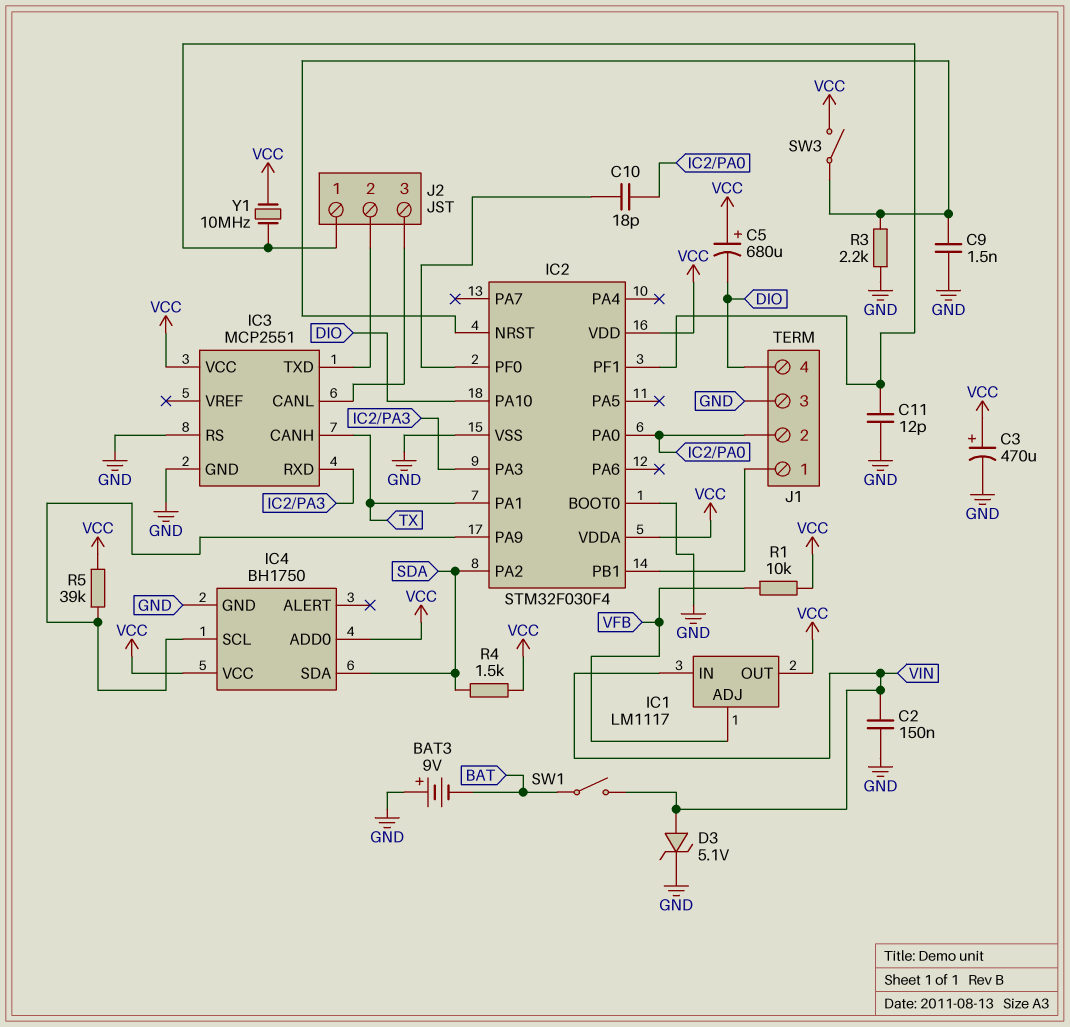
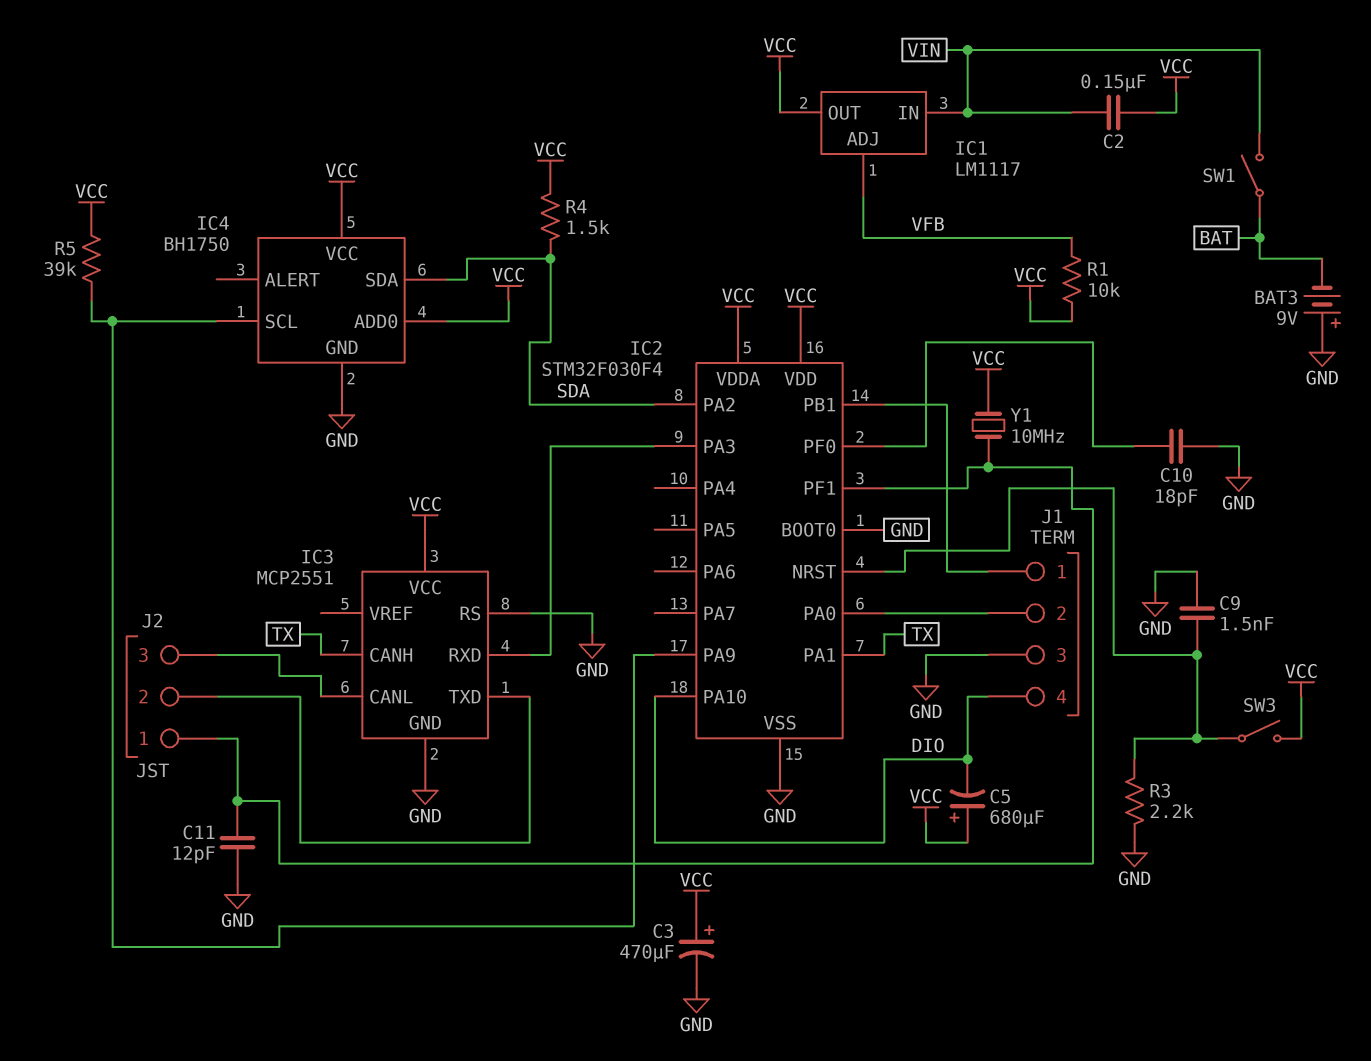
C2: 150nF (GND, VIN) -> 150nF (VCC, VIN)
C10: 18pF (IC2/PA0, IC2/PF0) -> 18pF (GND, IC2/PF0)
D3: zener 5.1V (A VIN, K GND) -> none

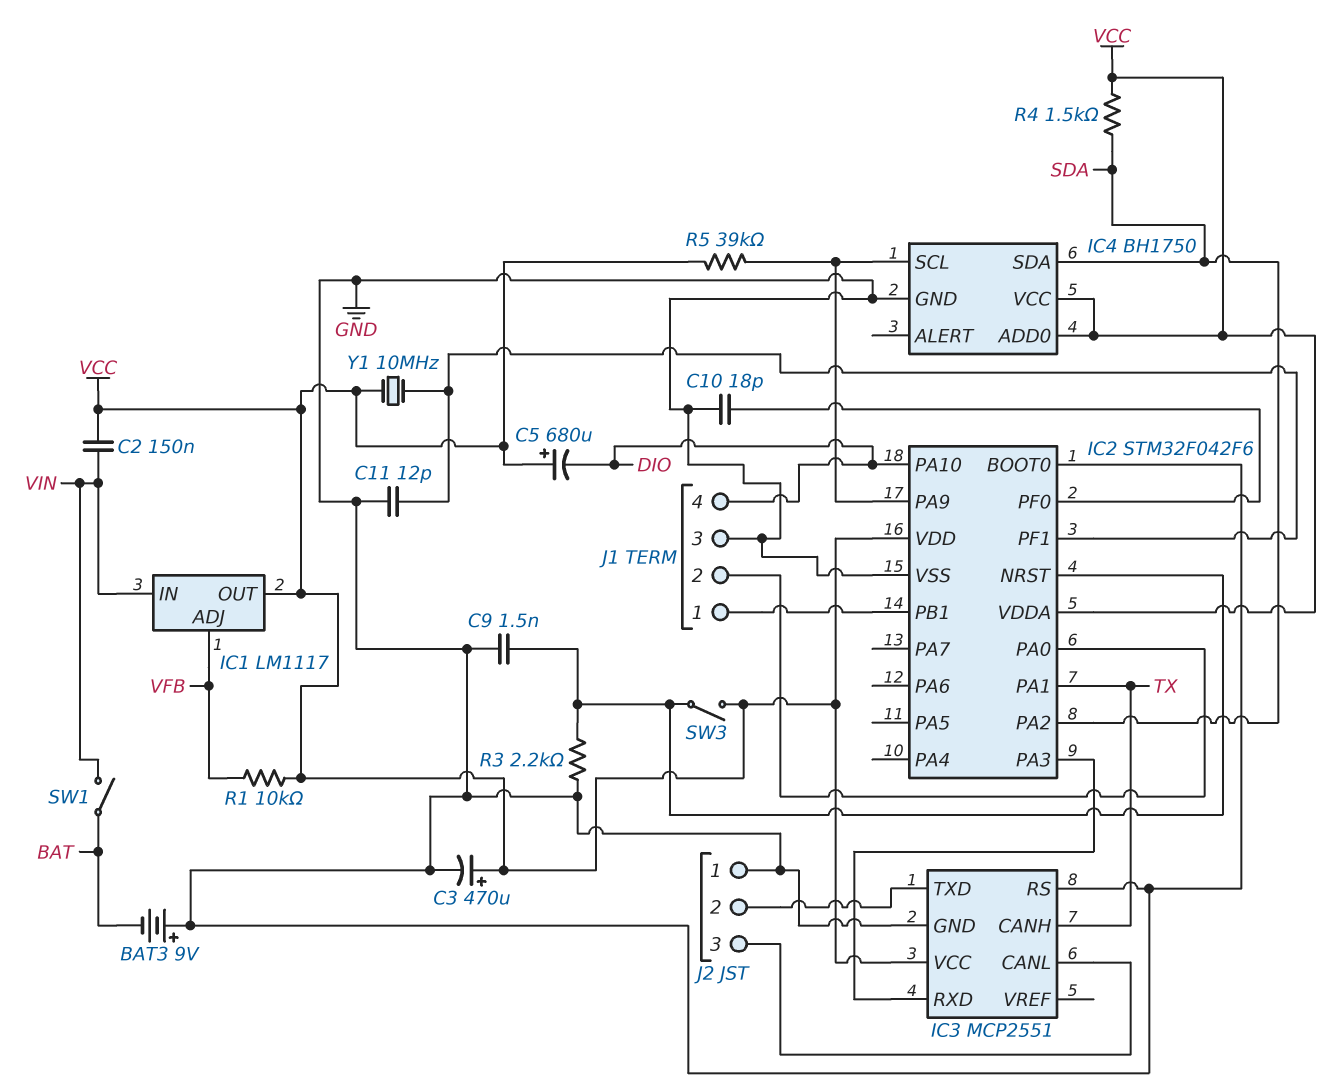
IC2: STM32F030F4 -> STM32F042F6
J2 pin 1: IC2/PF1 -> GND

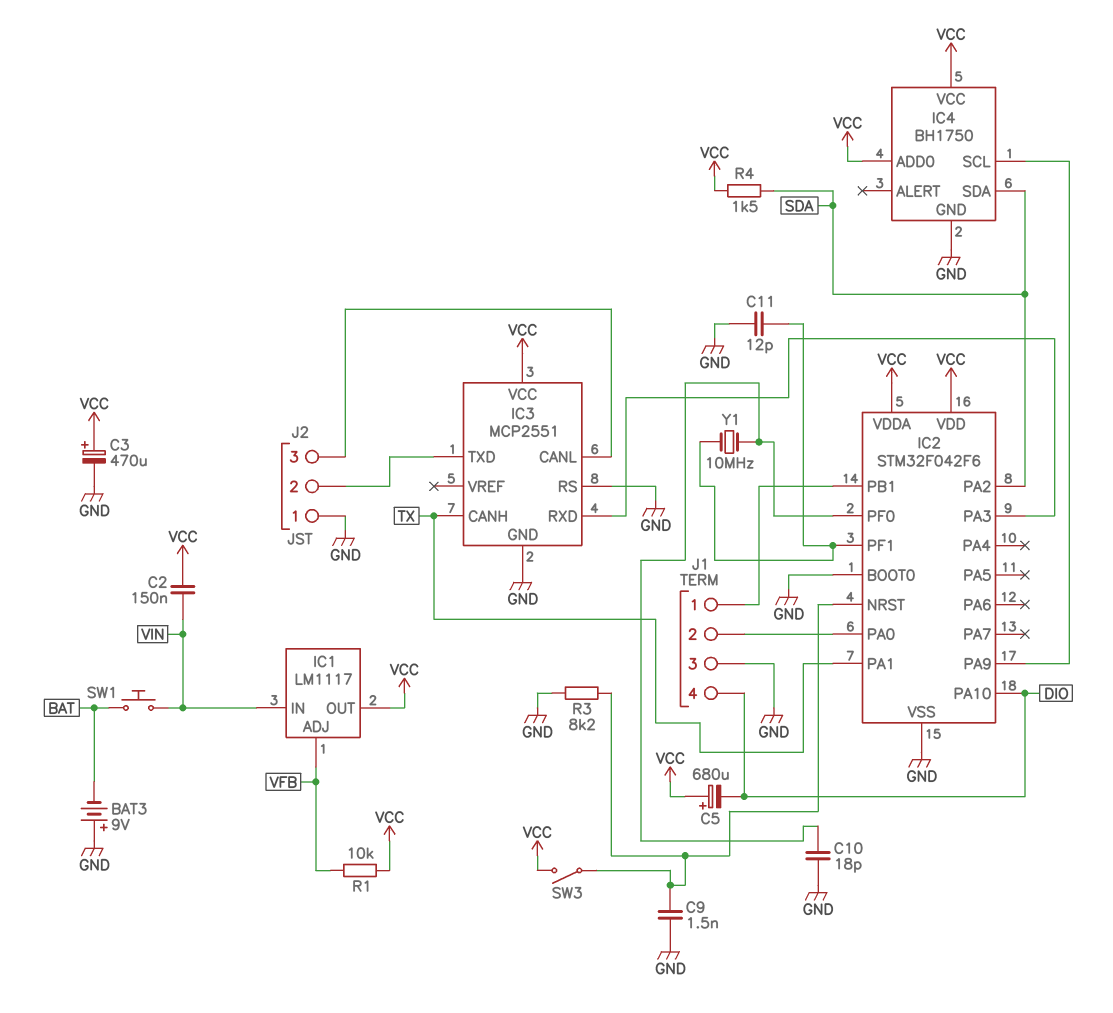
R3: 2.2k (GND, IC2/NRST) -> 8.2k (GND, IC2/NRST)
R5: 39k (IC2/PA9, VCC) -> none
SW1: switch (BAT, VIN) -> button (BAT, VIN)
Y1: 10MHz (IC2/PF1, VCC) -> 10MHz (IC2/PF0, IC2/PF1)

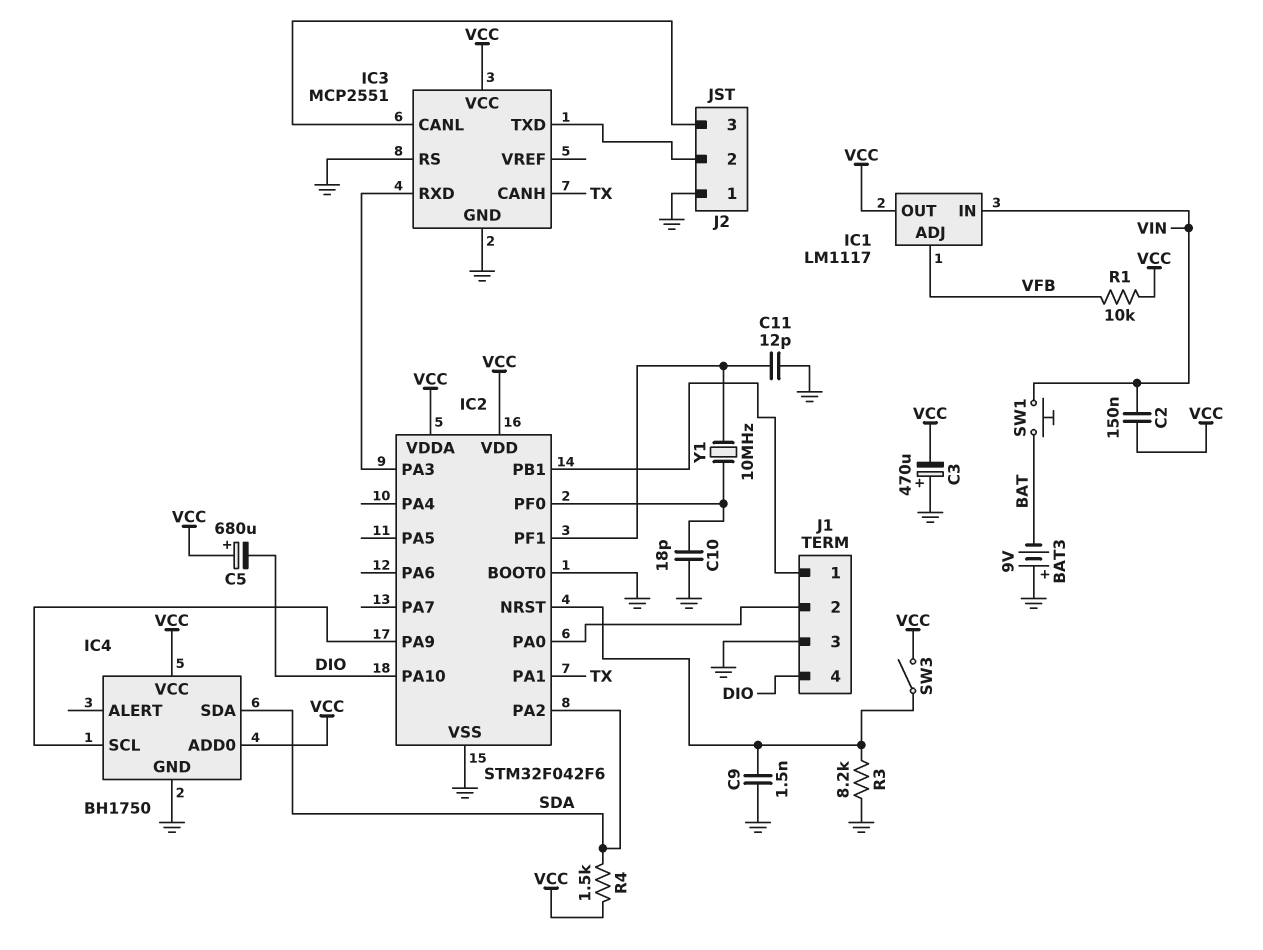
C3: 470uF (plus VCC, minus GND) -> 470uF (plus GND, minus VCC)

